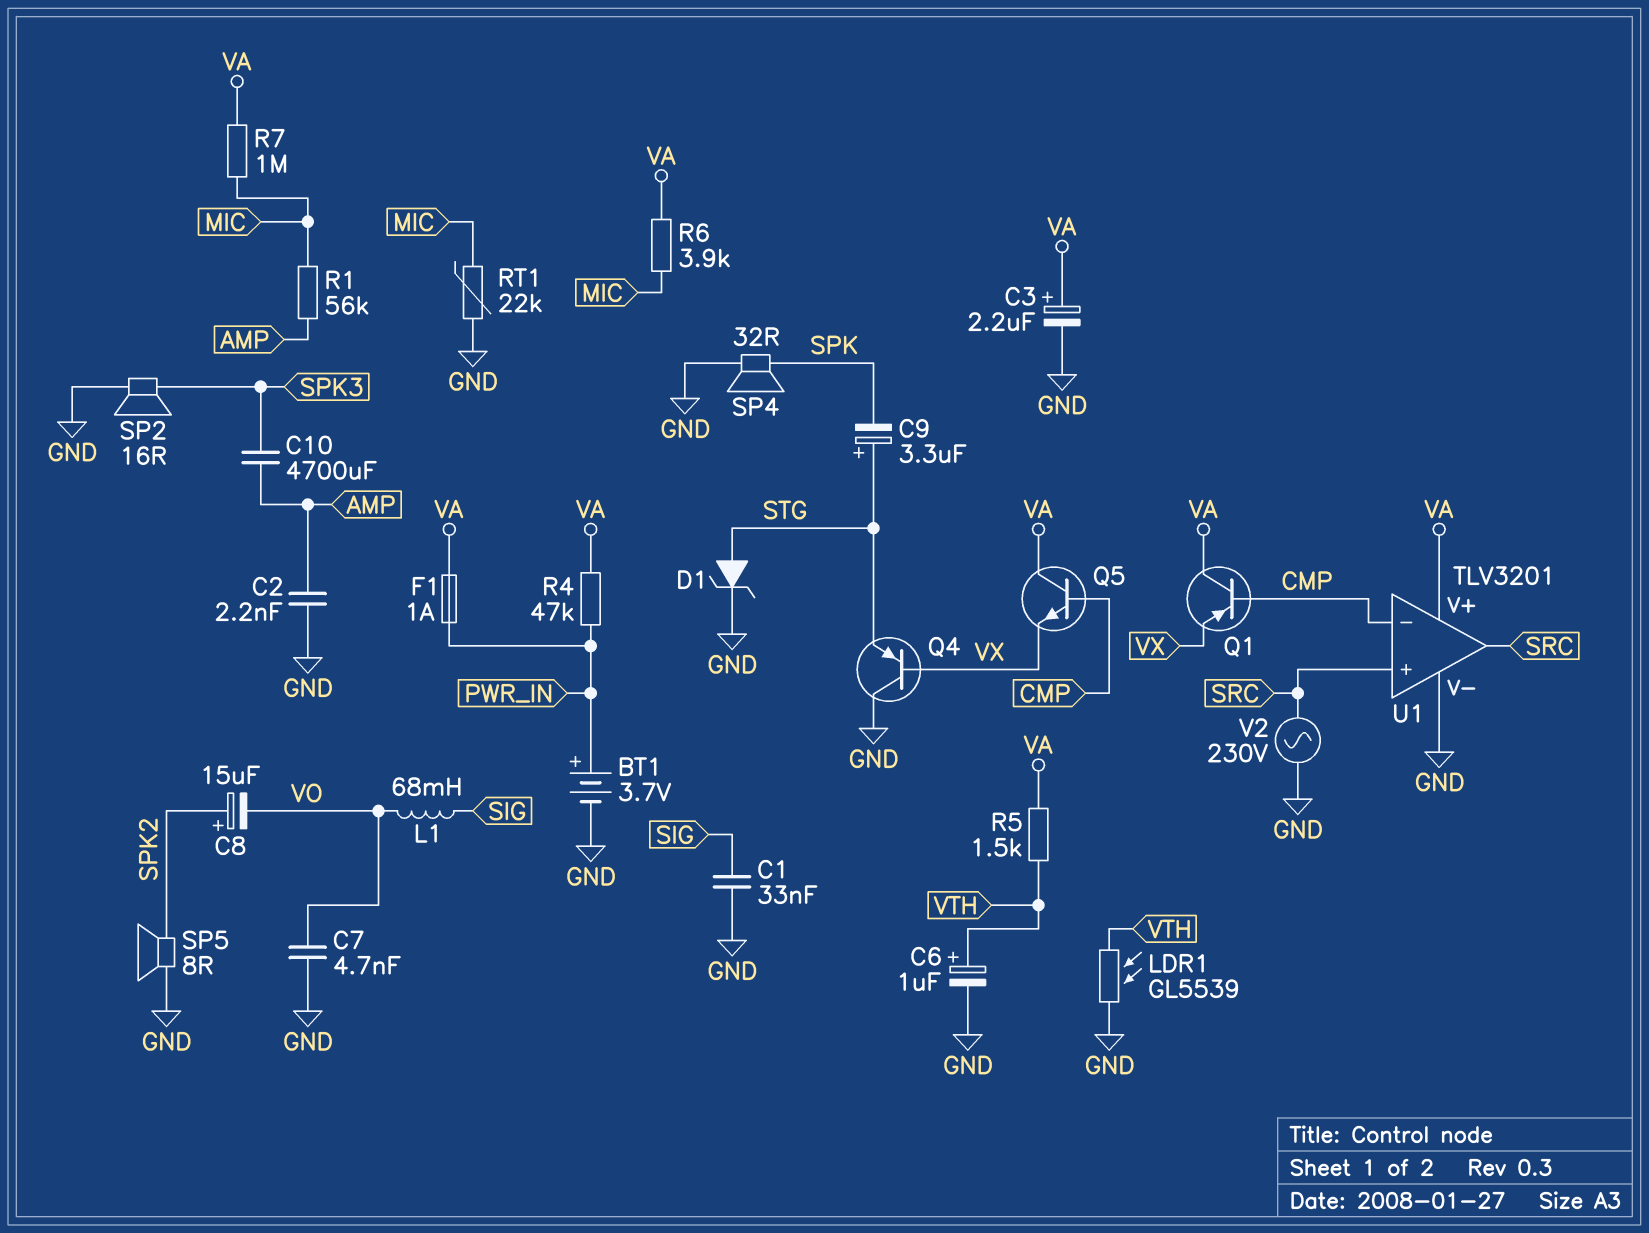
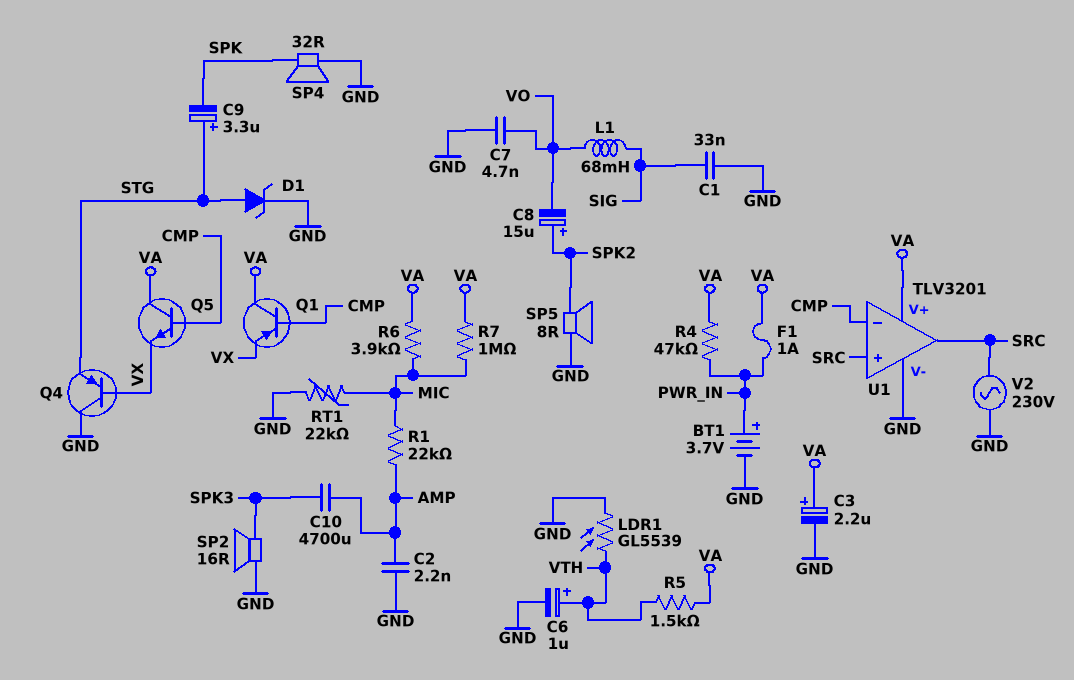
R1: 56k (AMP, MIC) -> 22k (AMP, MIC)

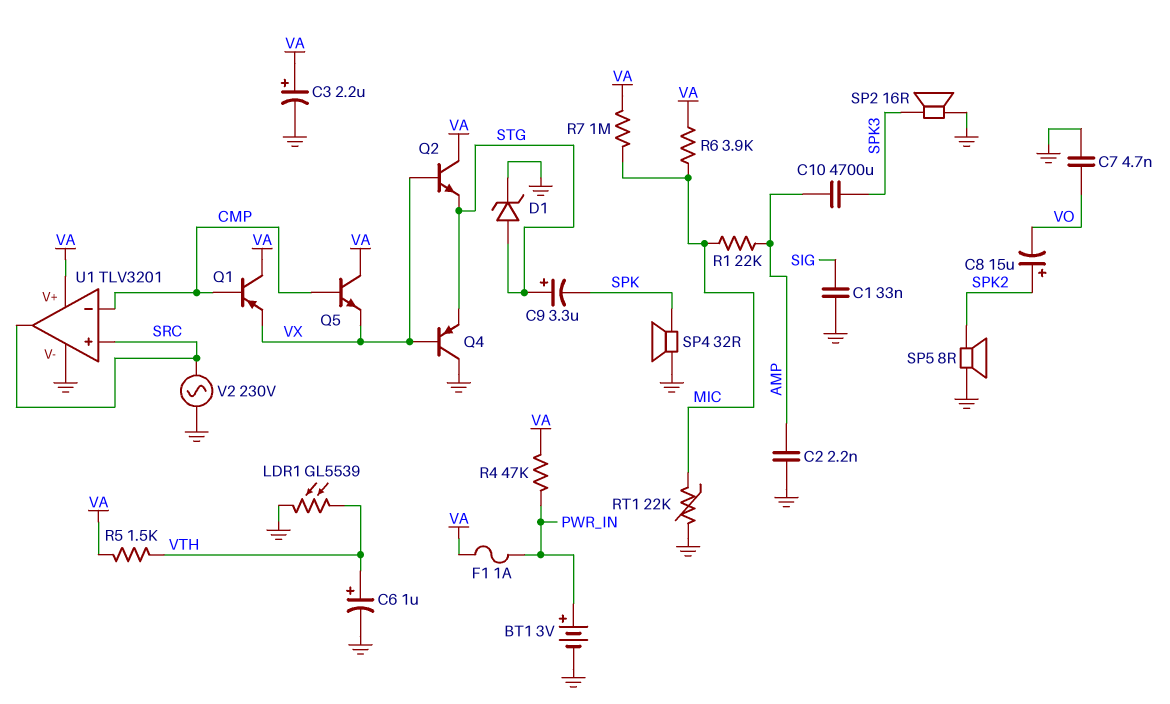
BT1: 3.7V (plus PWR_IN, minus GND) -> 3V (plus PWR_IN, minus GND)
L1: 68mH (SIG, VO) -> none
Q2: none -> NPN (B VX, C VA, E STG)

